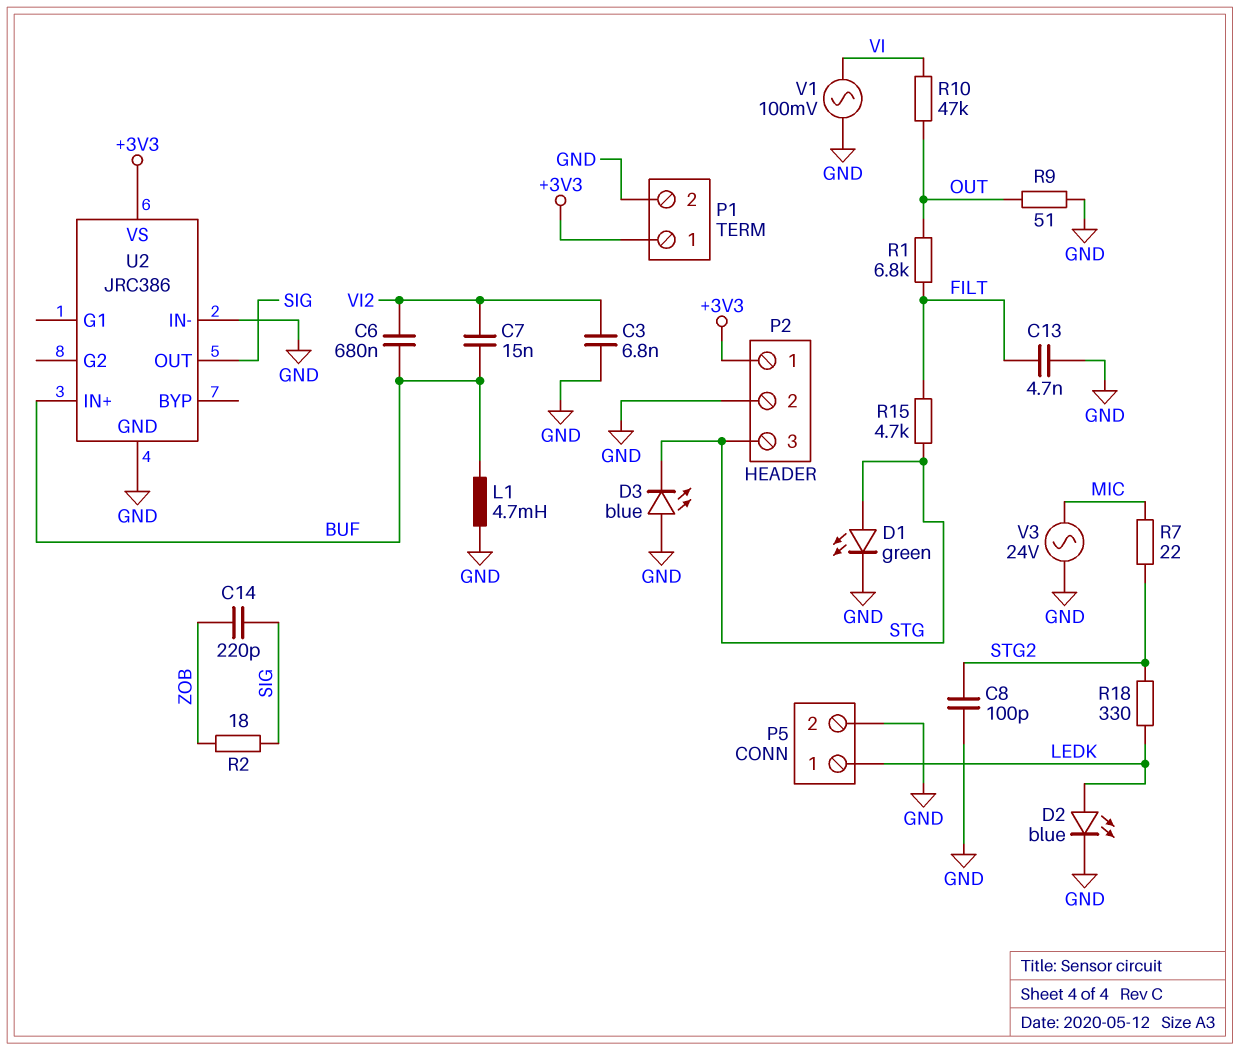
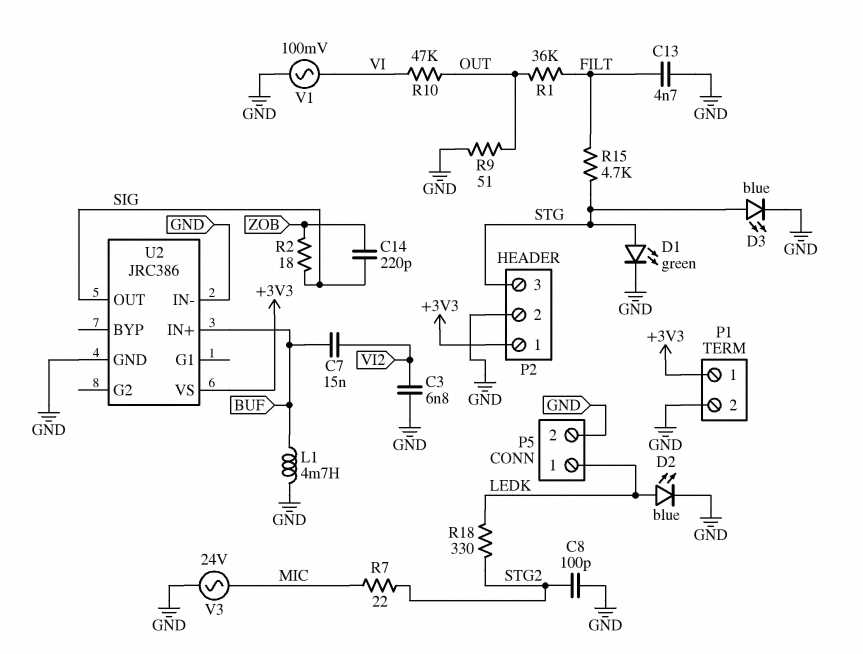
C6: 680nF (BUF, VI2) -> none
D3: LED blue (A GND, K STG) -> LED blue (A STG, K GND)
R1: 6.8k (FILT, OUT) -> 36k (FILT, OUT)

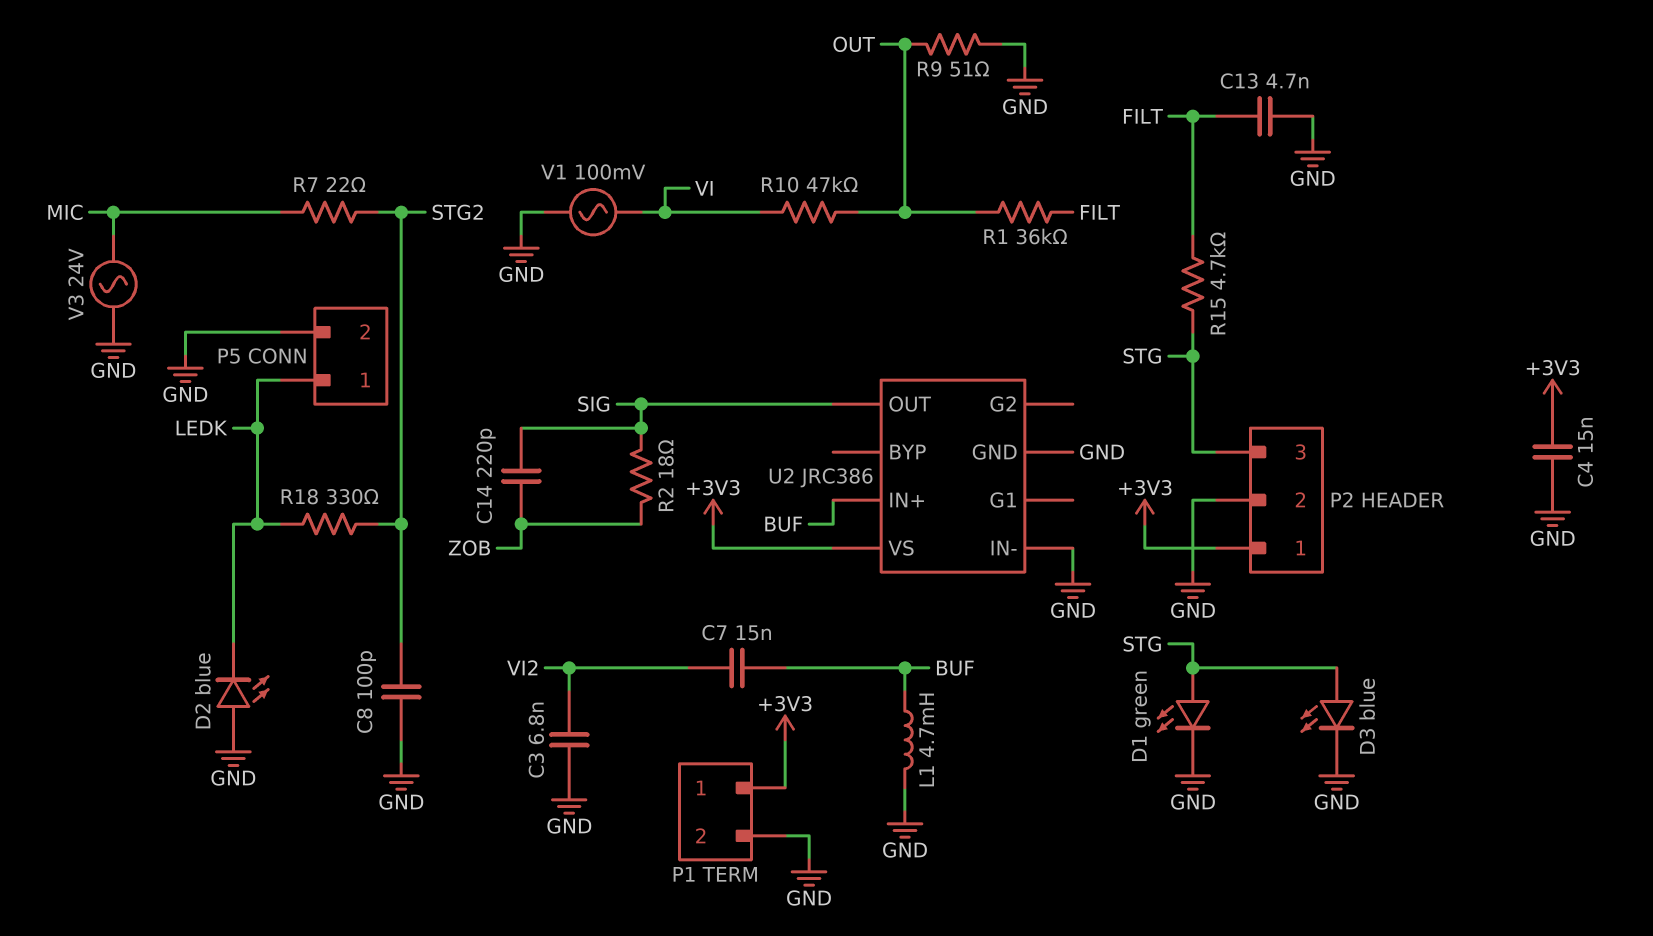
C4: none -> 15nF (+3V3, GND)
D2: LED blue (A LEDK, K GND) -> LED blue (A GND, K LEDK)

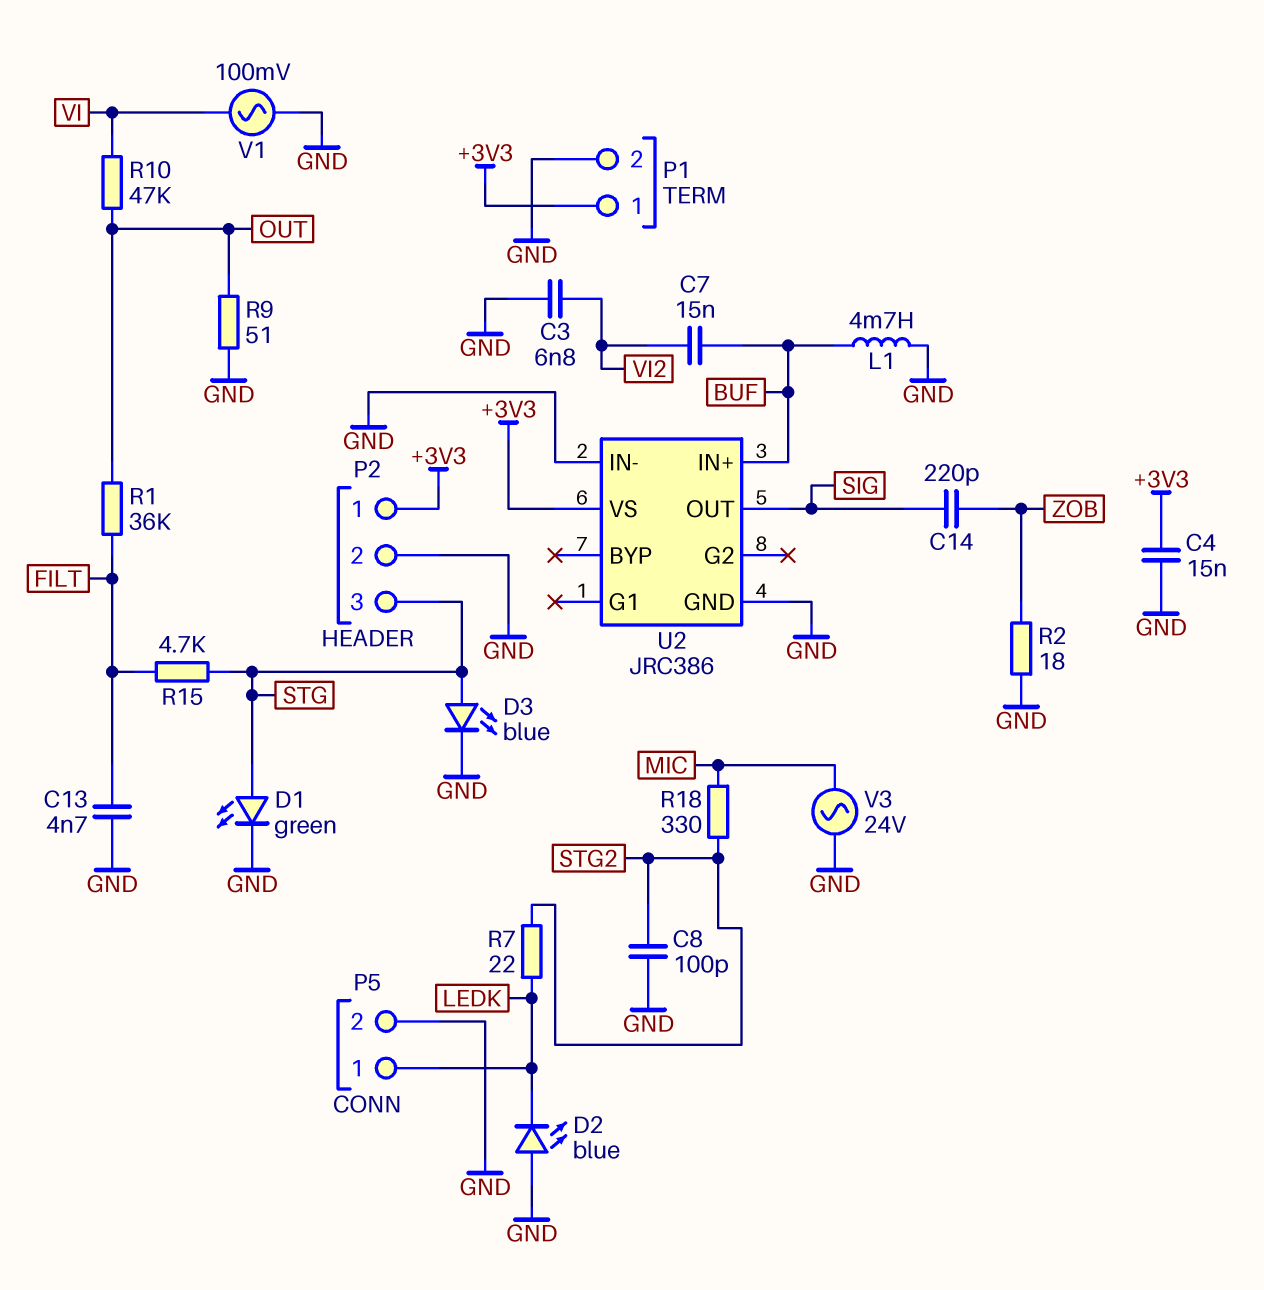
R2: 18 (SIG, ZOB) -> 18 (GND, ZOB)
R7: 22 (MIC, STG2) -> 22 (LEDK, STG2)
R18: 330 (LEDK, STG2) -> 330 (MIC, STG2)

